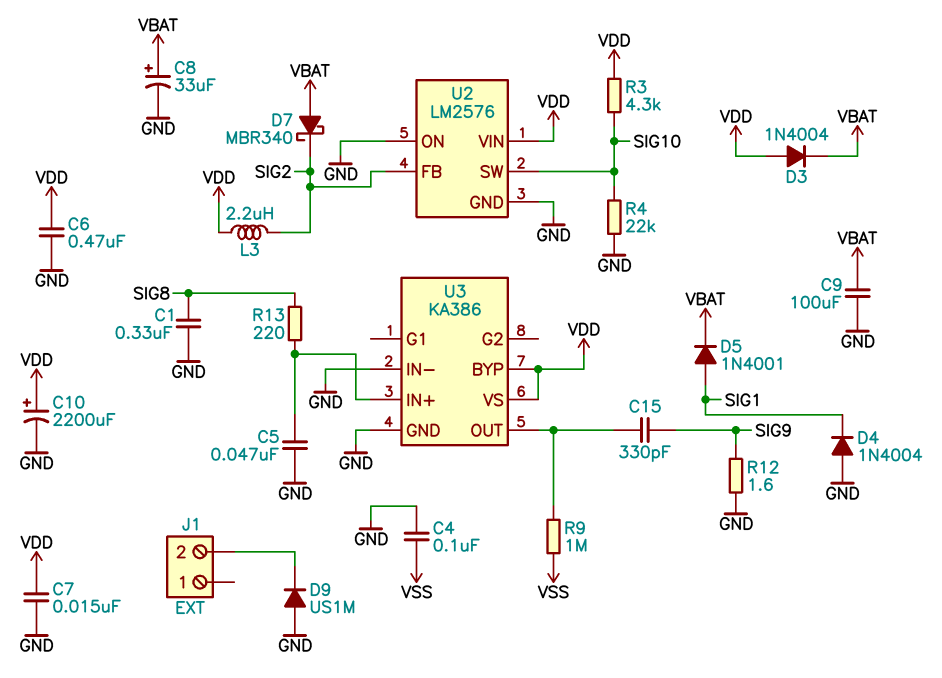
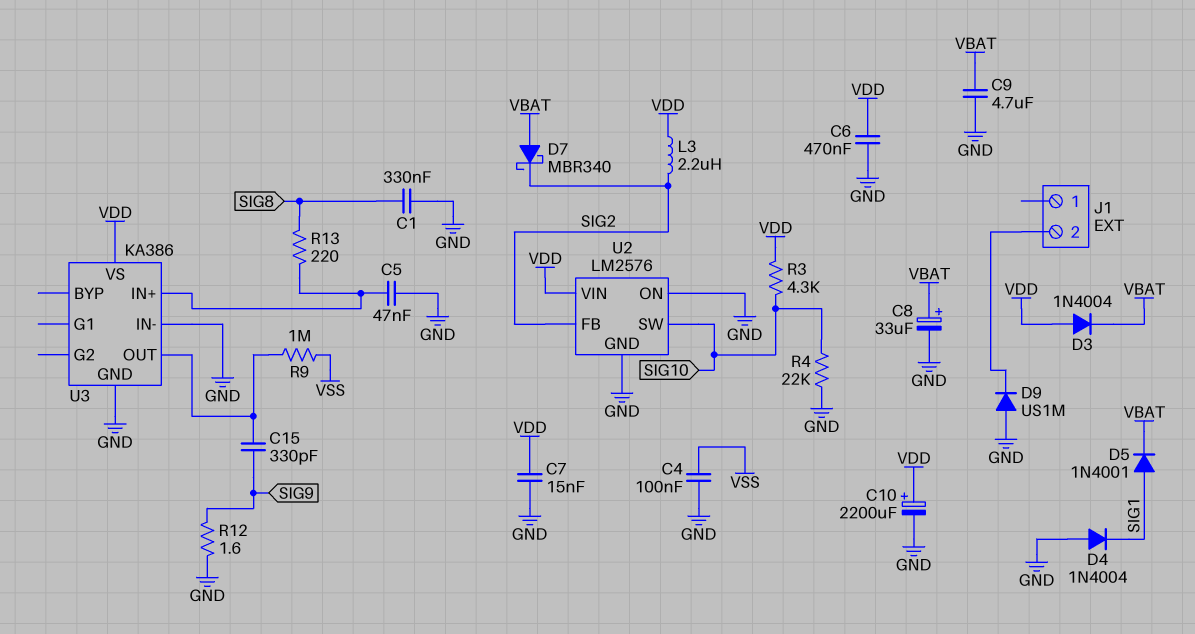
C9: 100uF (GND, VBAT) -> 4.7uF (GND, VBAT)
U3 pin BYP: VDD -> none

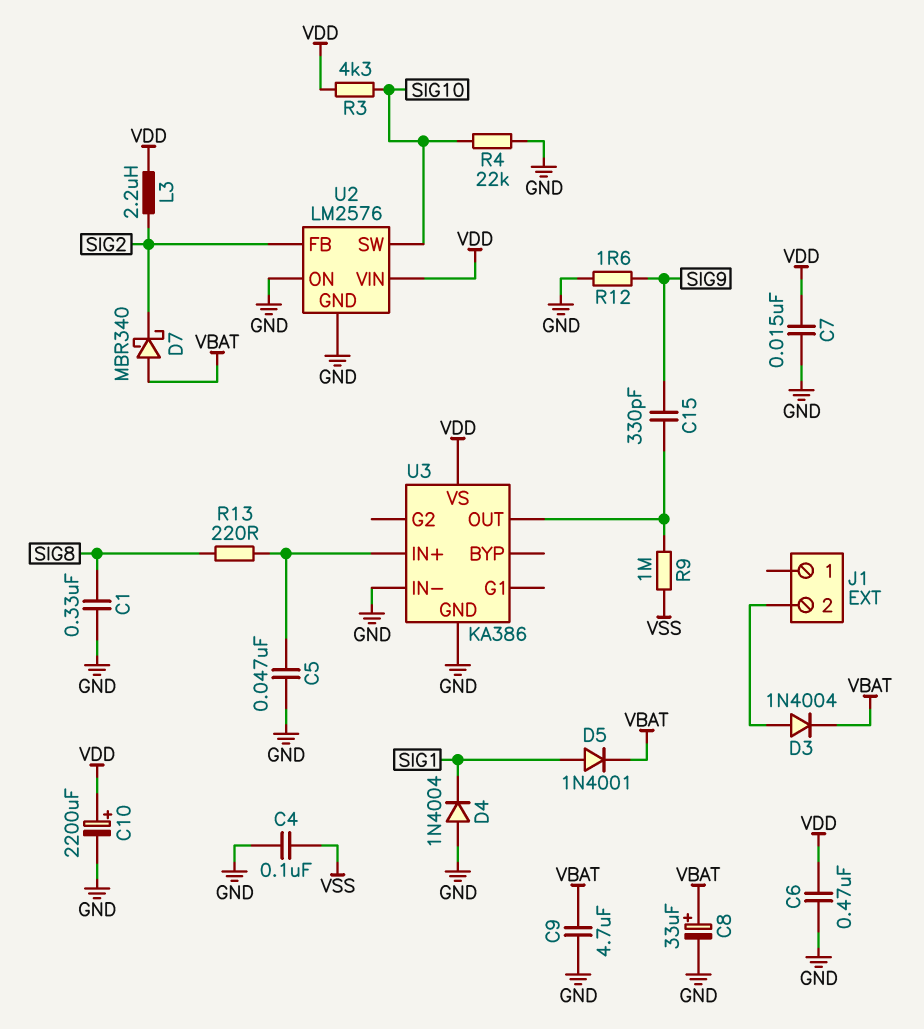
D3: diode 1N4004 (A VDD, K VBAT) -> diode 1N4004 (A J1/2, K VBAT)
D9: diode US1M (A GND, K J1/2) -> none

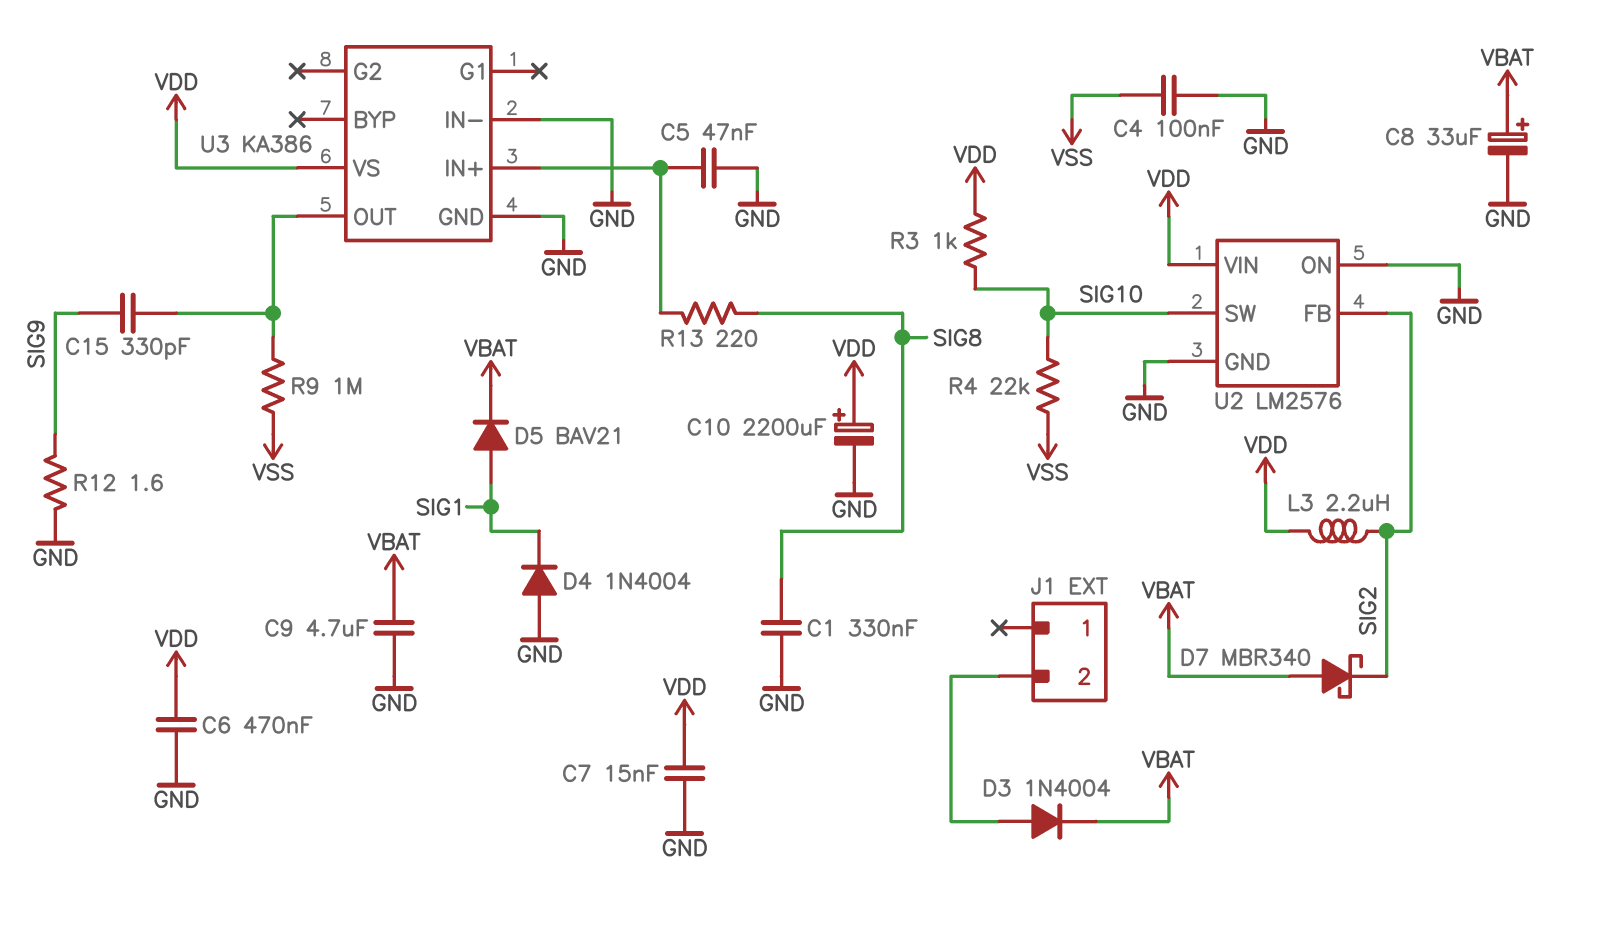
D5: diode 1N4001 (A SIG1, K VBAT) -> diode BAV21 (A SIG1, K VBAT)
R3: 4.3k (SIG10, VDD) -> 1k (SIG10, VDD)
R4: 22k (GND, SIG10) -> 22k (SIG10, VSS)

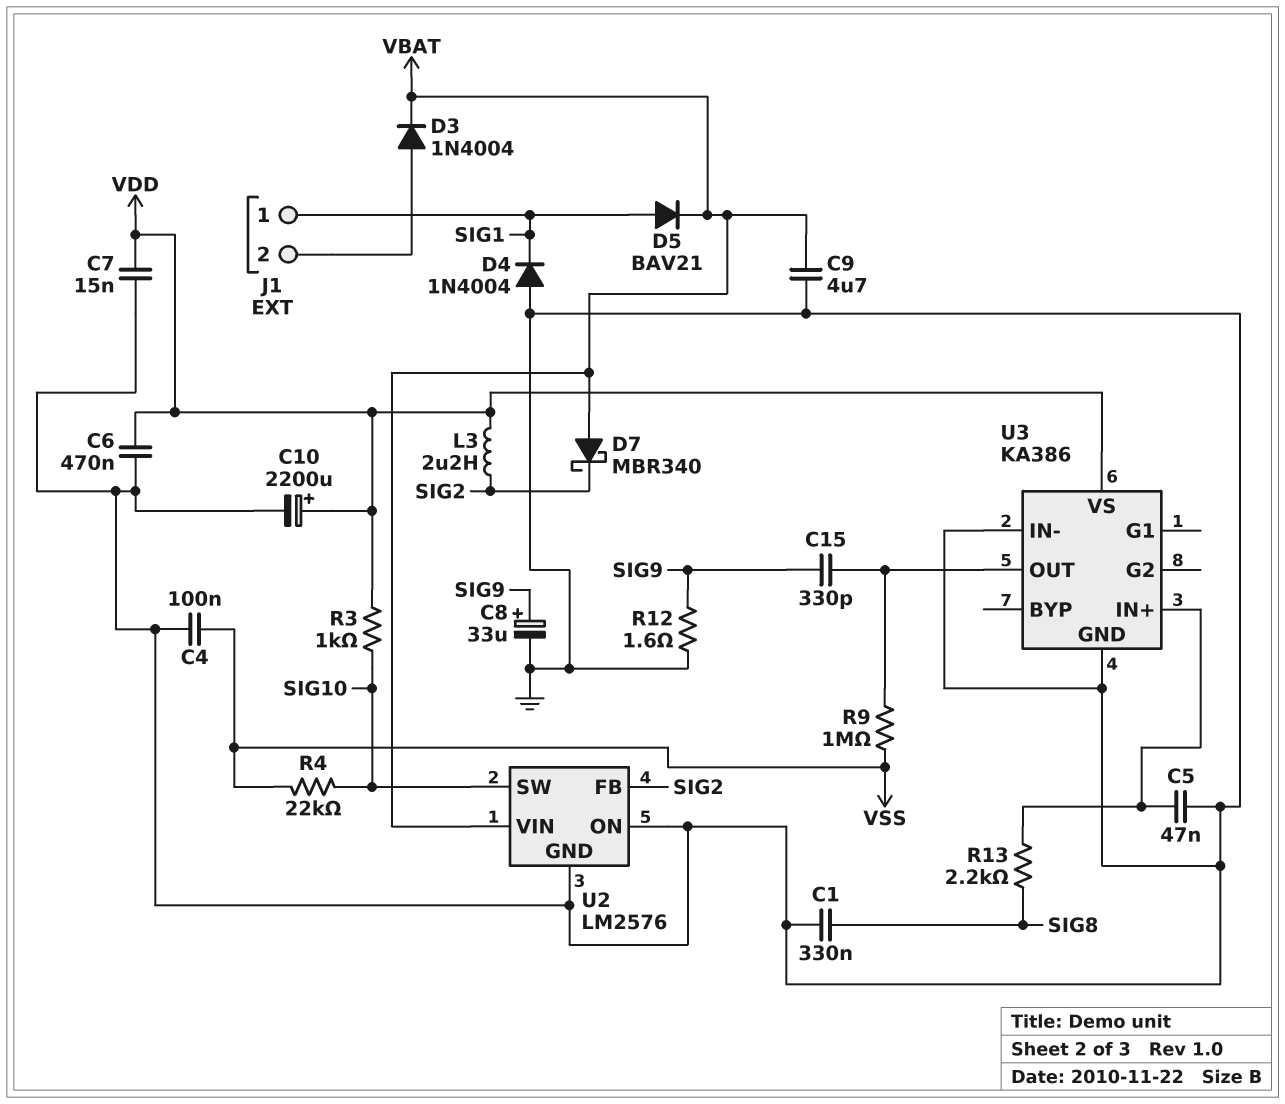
C8: 33uF (plus VBAT, minus GND) -> 33uF (plus SIG9, minus GND)
J1 pin 1: none -> SIG1
R13: 220 (SIG8, U3/IN+) -> 2.2k (SIG8, U3/IN+)
U2 pin VIN: VDD -> VBAT

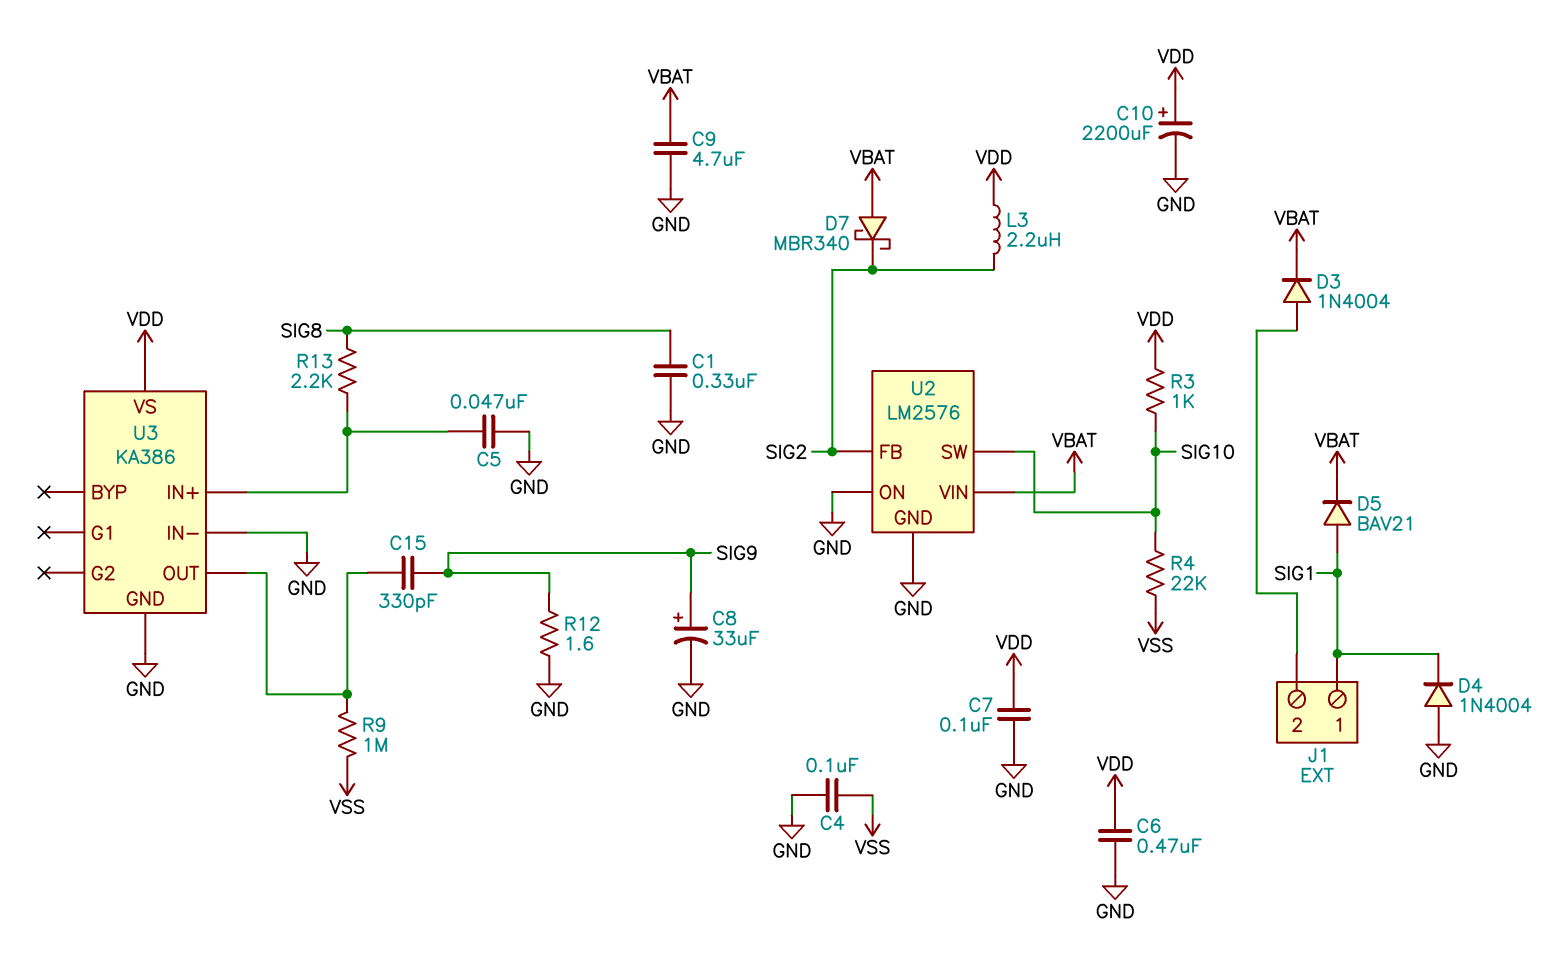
C7: 15nF (GND, VDD) -> 100nF (GND, VDD)

